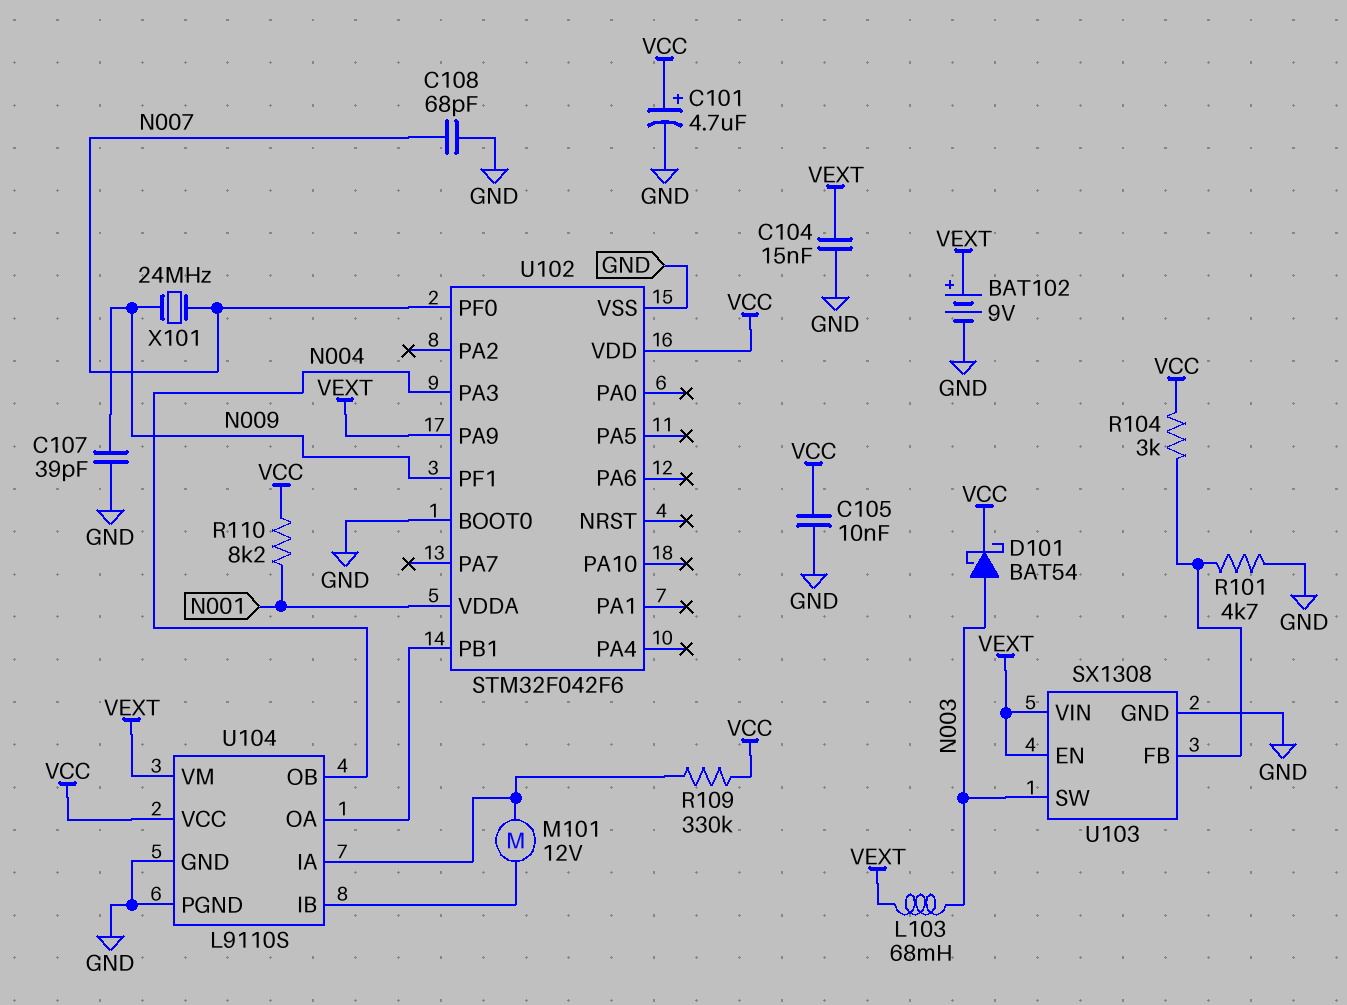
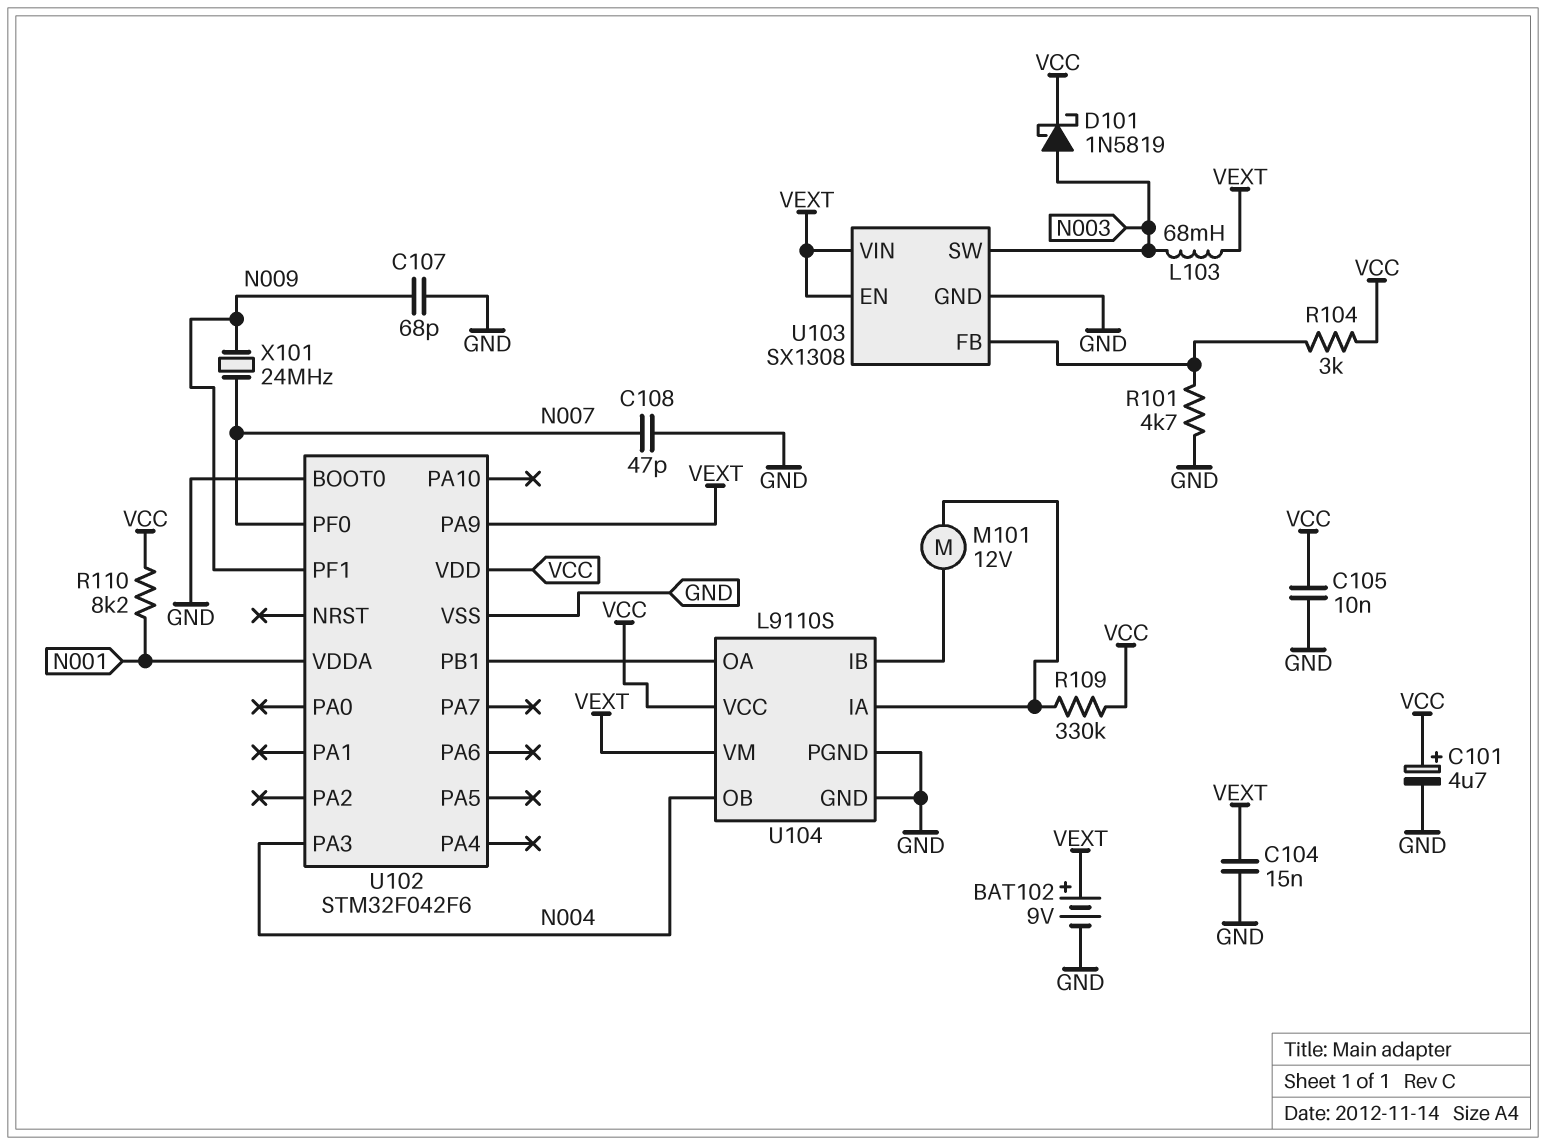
C107: 39pF (GND, N009) -> 68pF (GND, N009)
C108: 68pF (GND, N007) -> 47pF (GND, N007)
D101: schottky BAT54 (A N003, K VCC) -> schottky 1N5819 (A N003, K VCC)

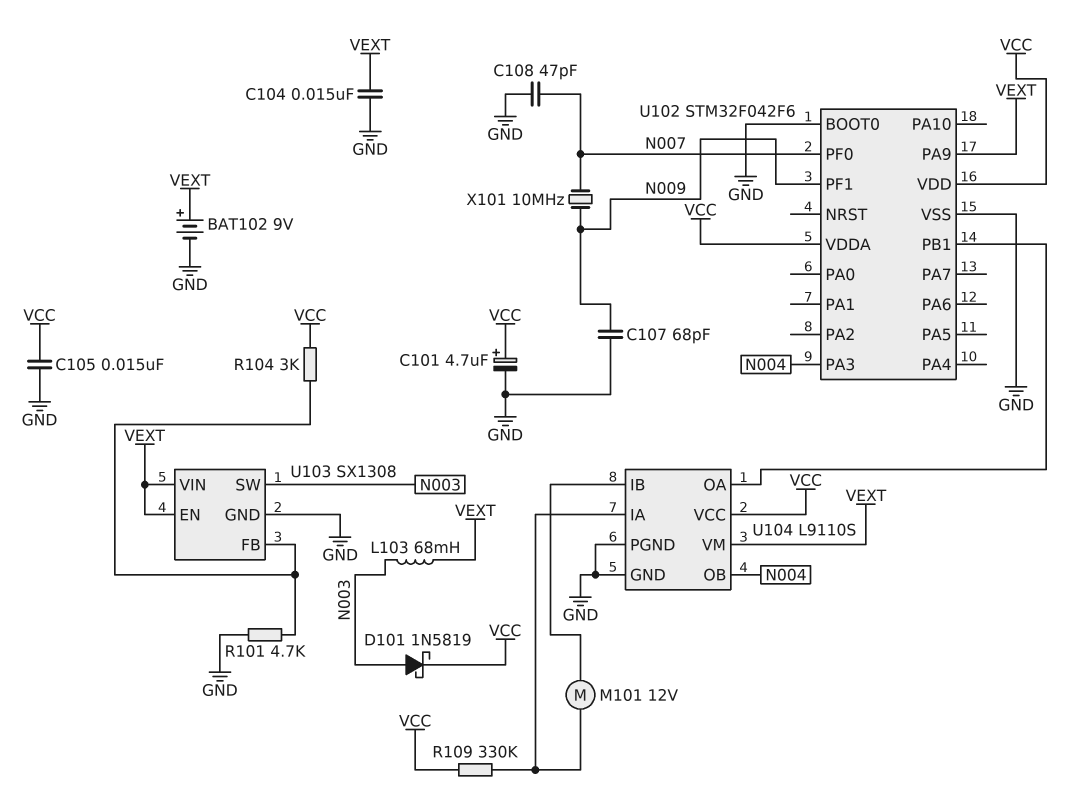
C105: 10nF (GND, VCC) -> 15nF (GND, VCC)
R110: 8.2k (N001, VCC) -> none
U102 pin VDDA: N001 -> VCC
X101: 24MHz (N007, N009) -> 10MHz (N007, N009)

